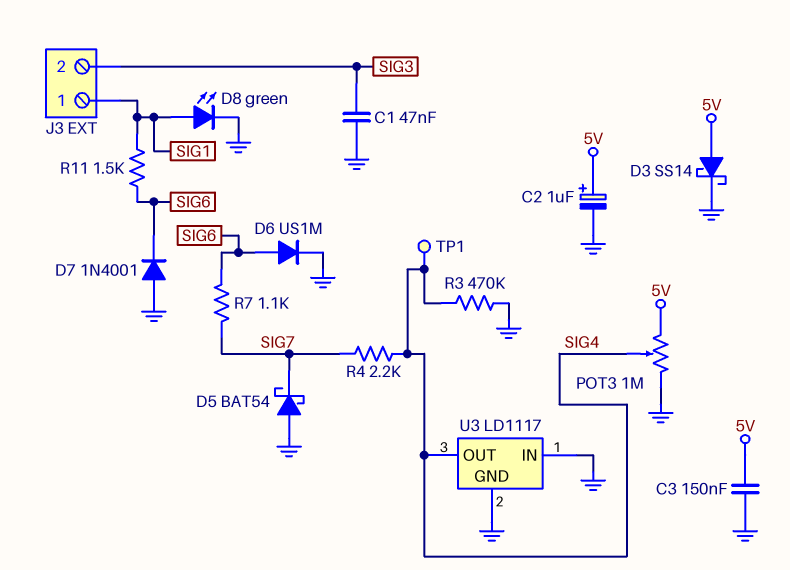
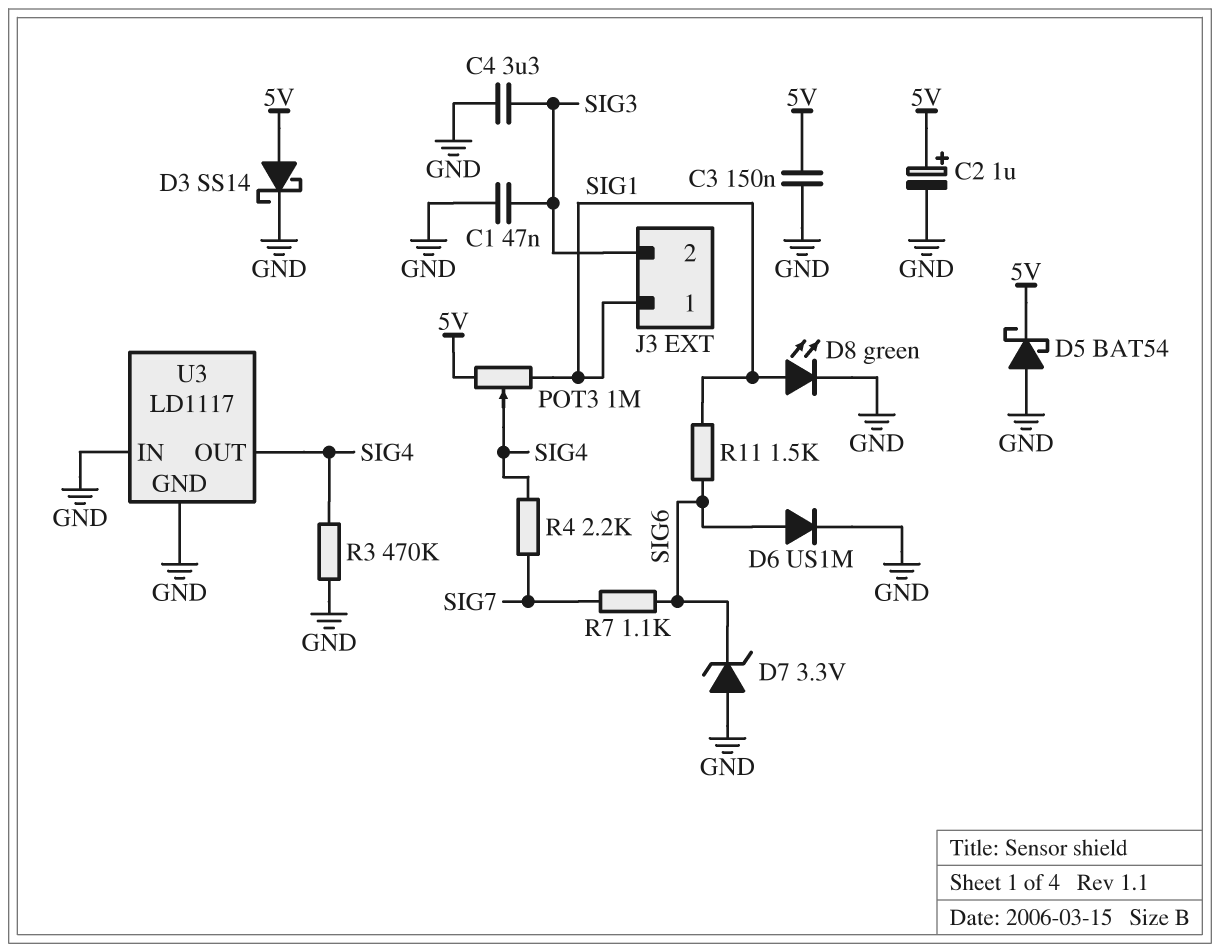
C4: none -> 3.3uF (GND, SIG3)
D5: schottky BAT54 (A GND, K SIG7) -> schottky BAT54 (A GND, K 5V)
D7: diode 1N4001 (A GND, K SIG6) -> zener 3.3V (A GND, K SIG6)
POT3: 1M (5V, GND, wiper SIG4) -> 1M (5V, SIG1, wiper SIG4)
TP1: test point (SIG4) -> none

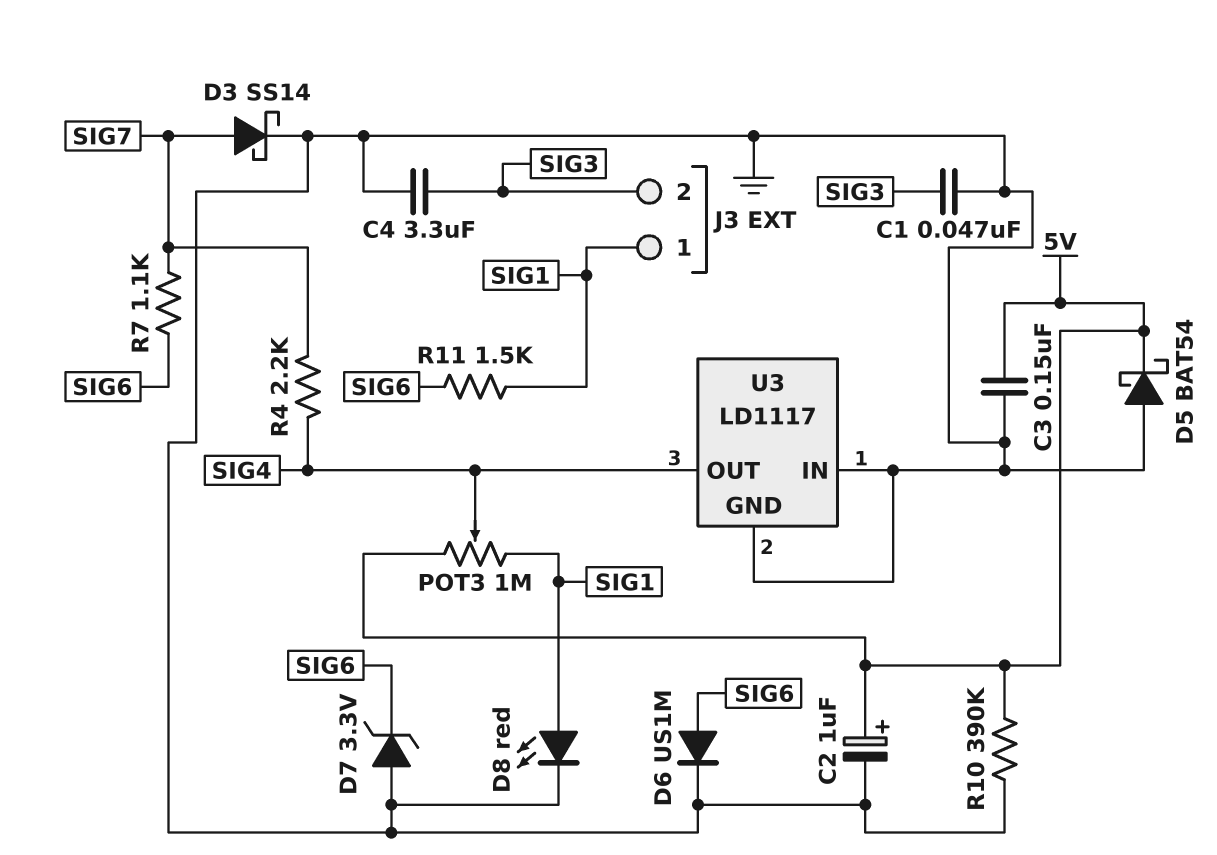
D3: schottky SS14 (A 5V, K GND) -> schottky SS14 (A SIG7, K GND)
D8: LED green (A SIG1, K GND) -> LED red (A SIG1, K GND)
R3: 470k (GND, SIG4) -> none
R10: none -> 390k (5V, GND)

